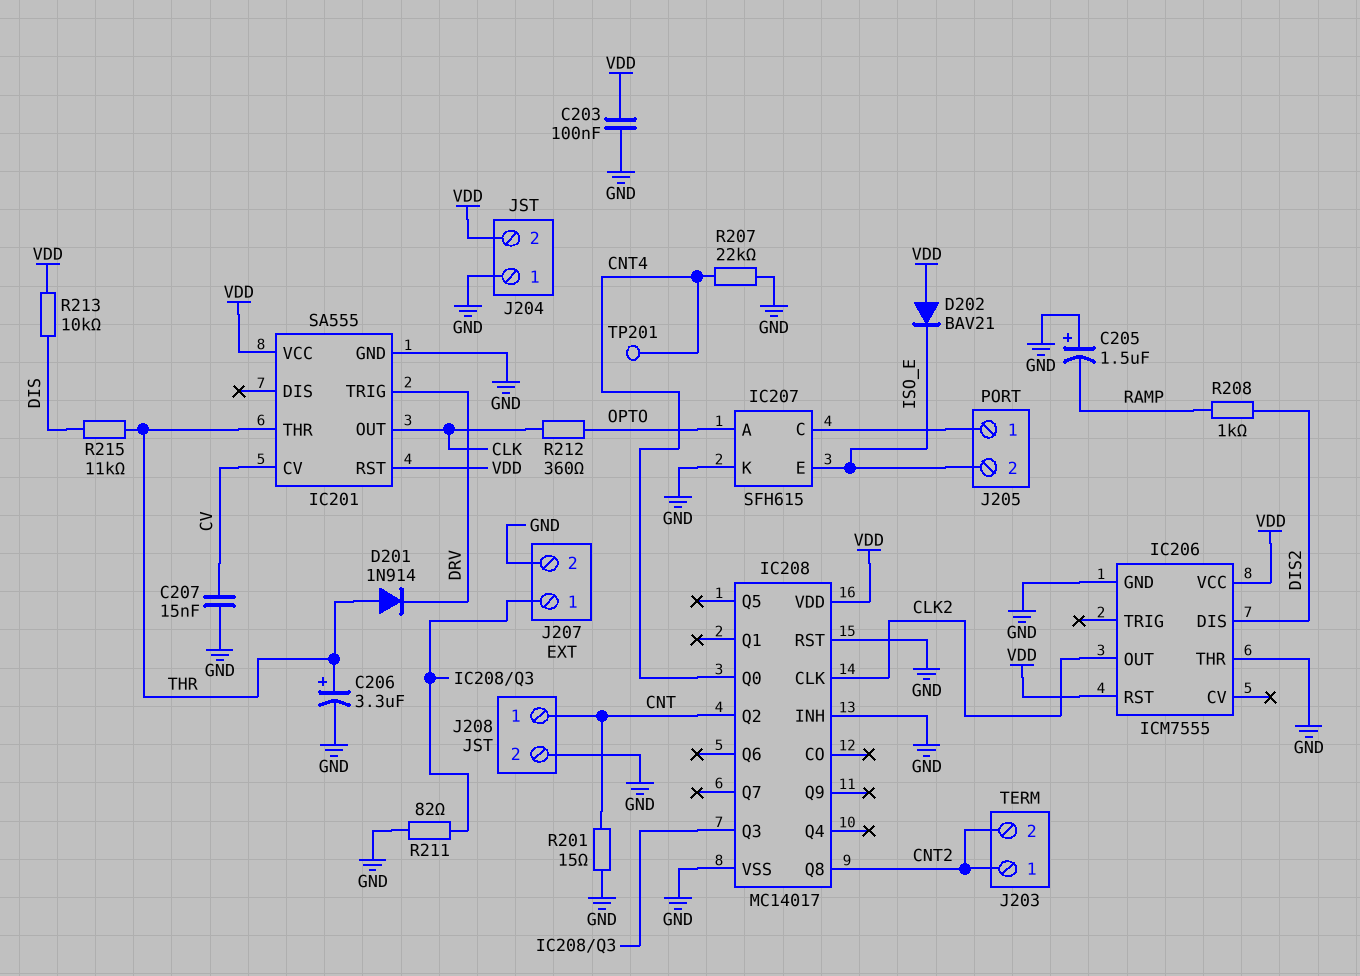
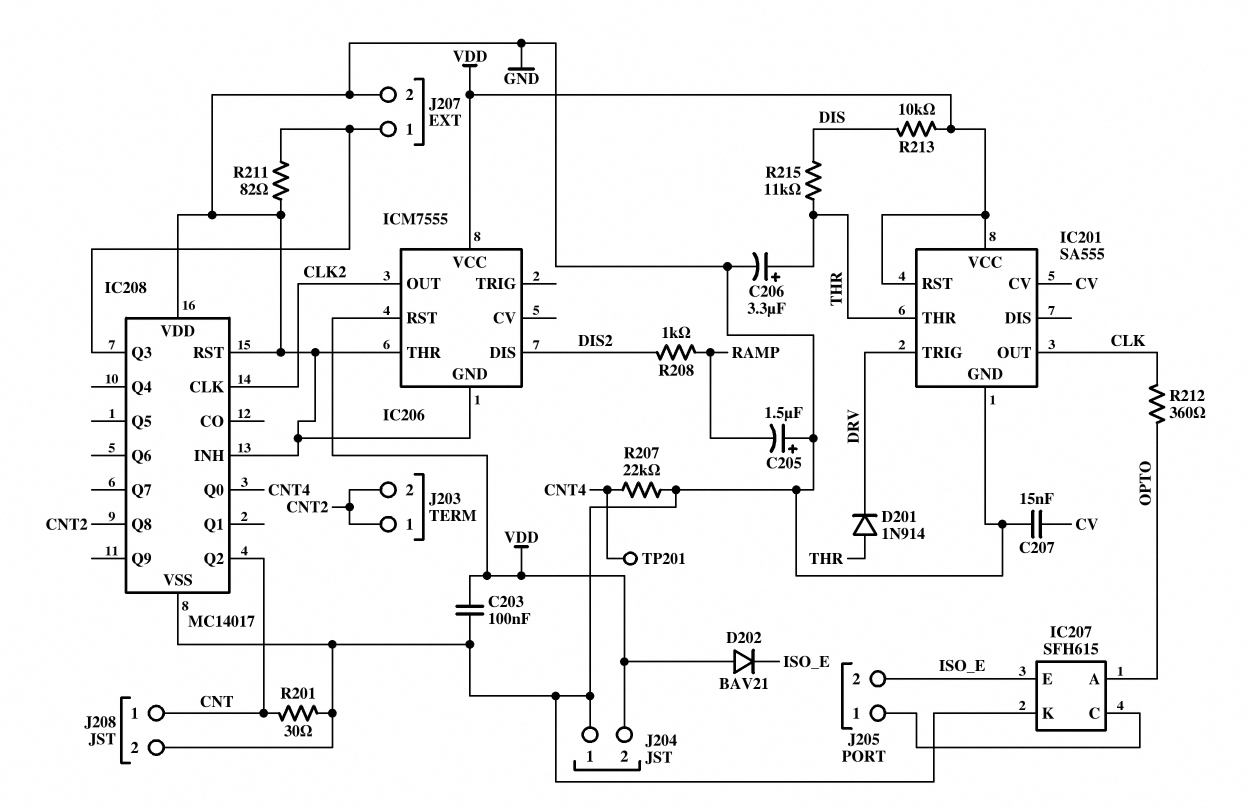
IC208 pin VDD: VDD -> GND
R201: 15 (CNT, GND) -> 30 (CNT, GND)

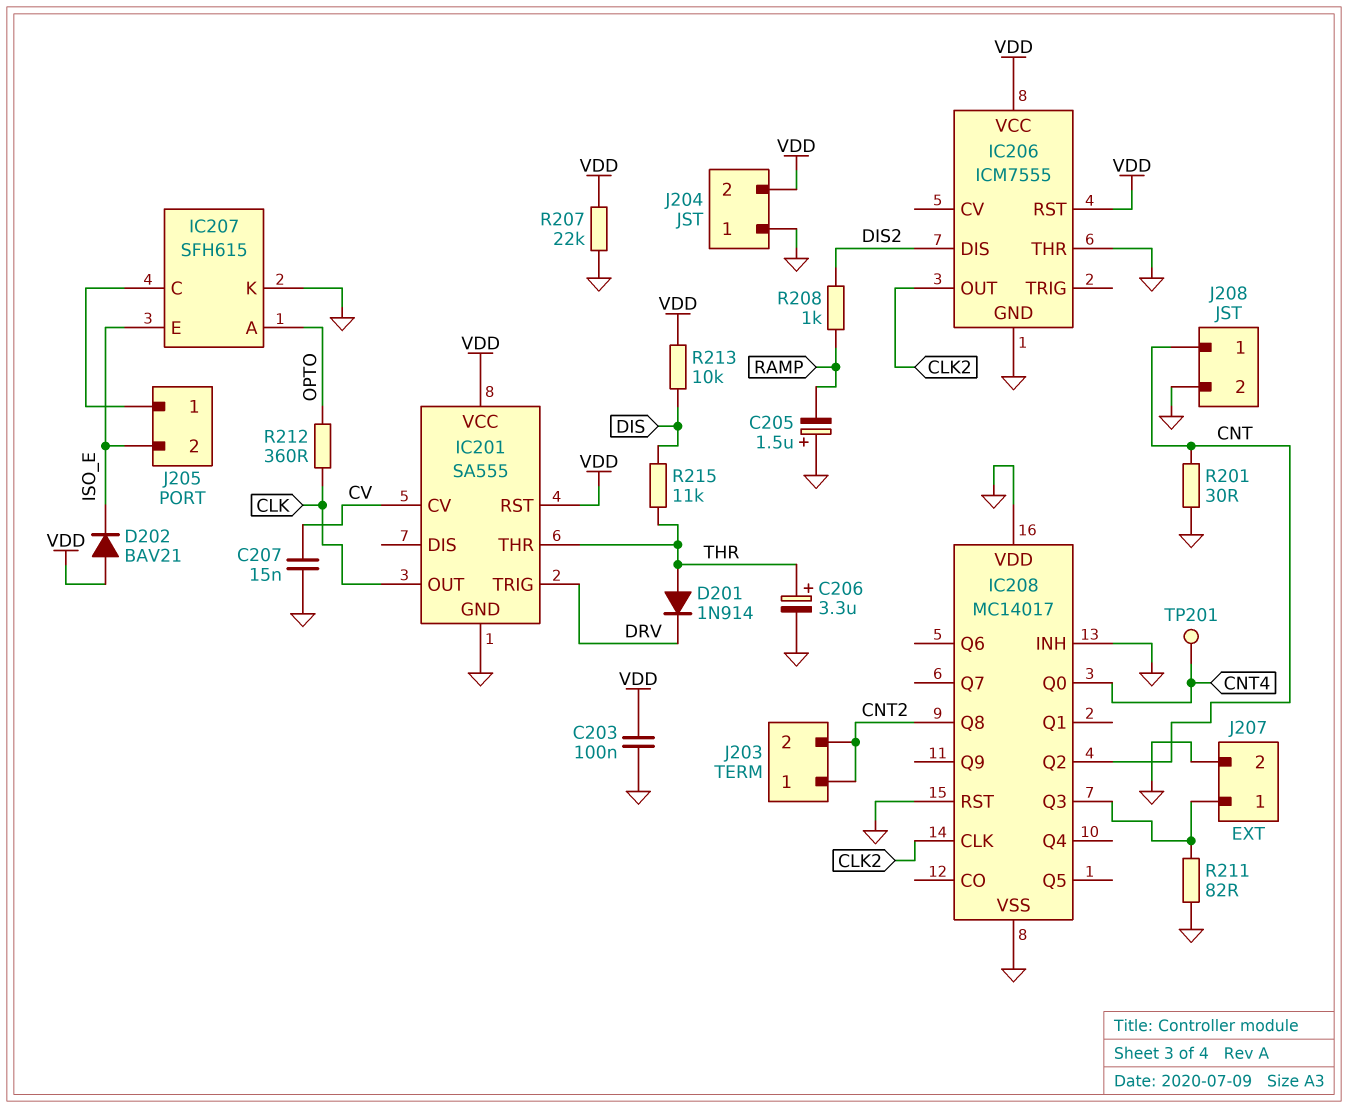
R207: 22k (CNT4, GND) -> 22k (GND, VDD)

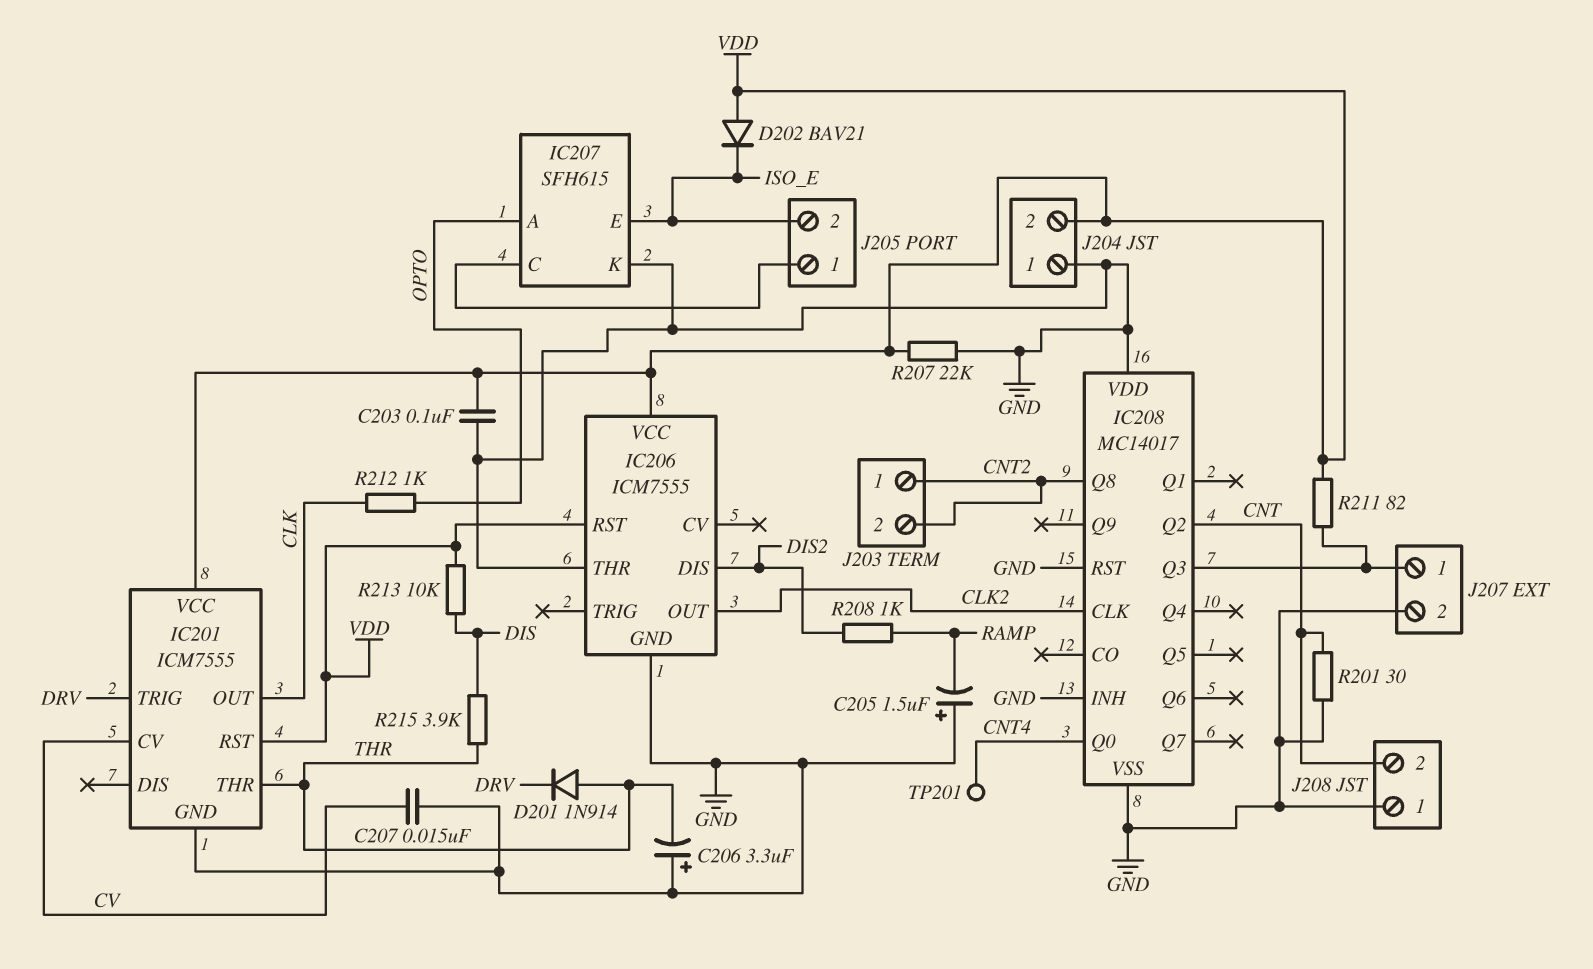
C206: 3.3uF (plus THR, minus GND) -> 3.3uF (plus GND, minus THR)
IC201: SA555 -> ICM7555
J208 pin 1: CNT -> GND
J208 pin 2: GND -> CNT
R211: 82 (GND, IC208/Q3) -> 82 (IC208/Q3, VDD)
R212: 360 (CLK, OPTO) -> 1k (CLK, OPTO)
R215: 11k (DIS, THR) -> 3.9k (DIS, THR)

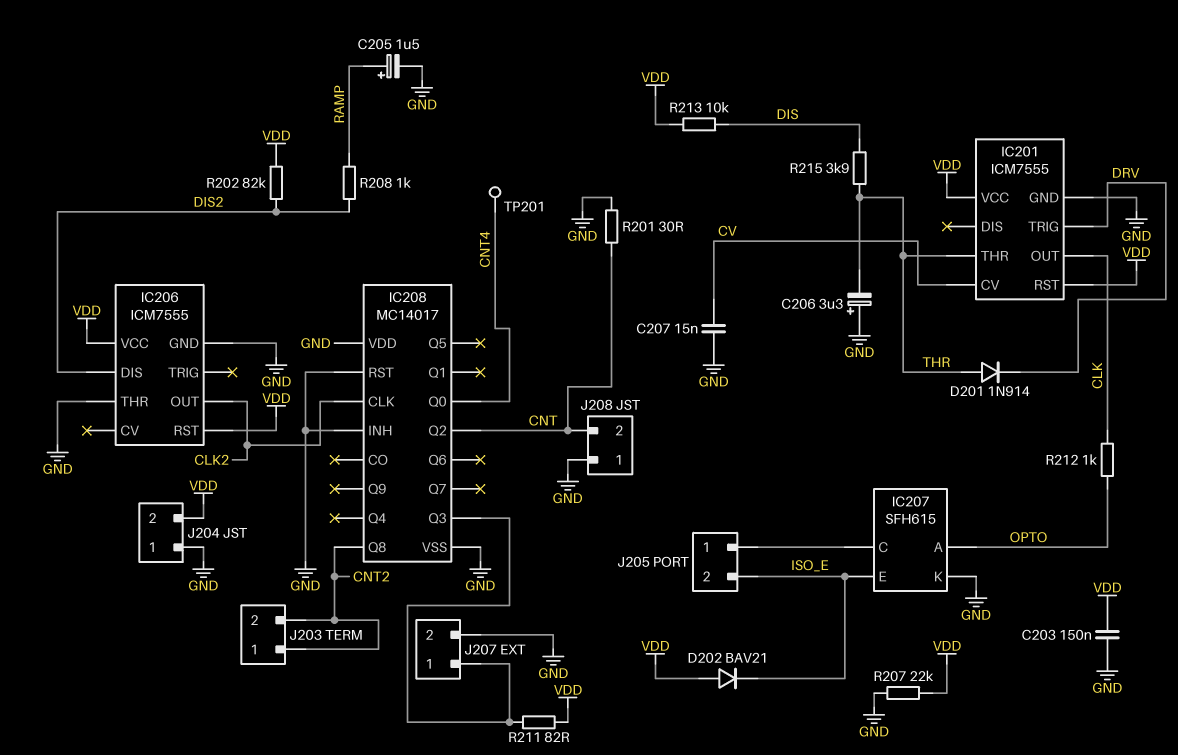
C203: 100nF (GND, VDD) -> 150nF (GND, VDD)
C205: 1.5uF (plus GND, minus RAMP) -> 1.5uF (plus RAMP, minus GND)
R202: none -> 82k (DIS2, VDD)

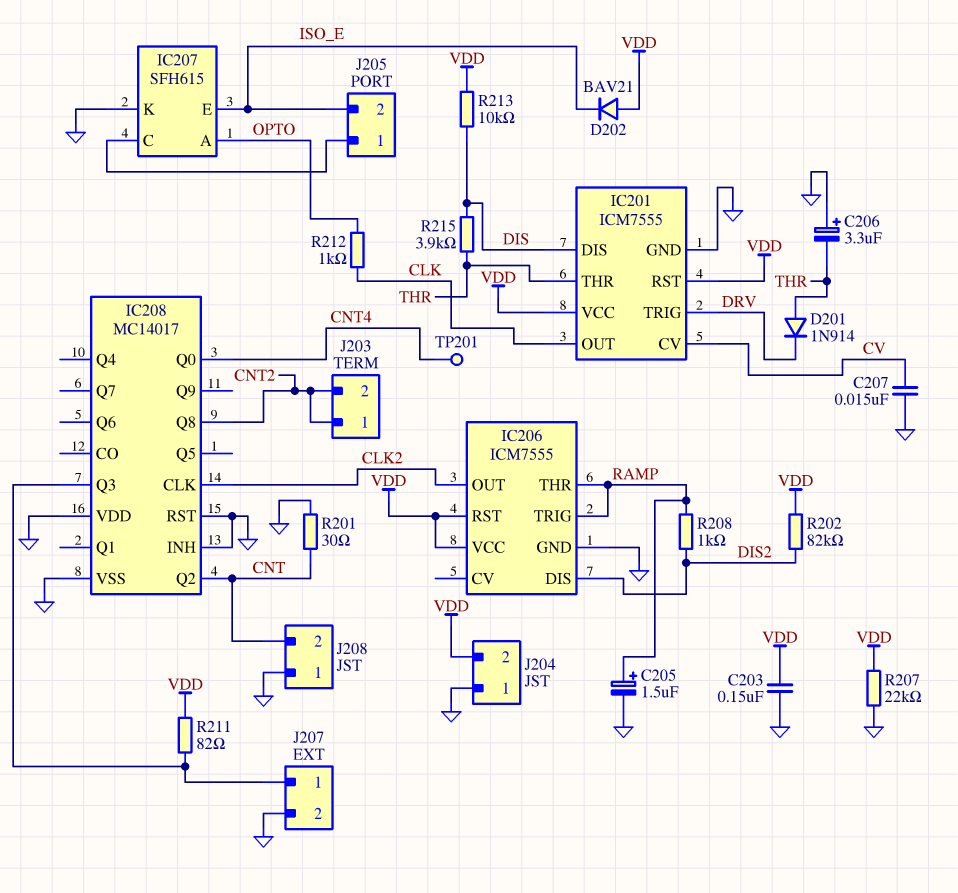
IC201 pin DIS: none -> DIS
IC206 pin THR: GND -> RAMP
IC206 pin TRIG: none -> RAMP

